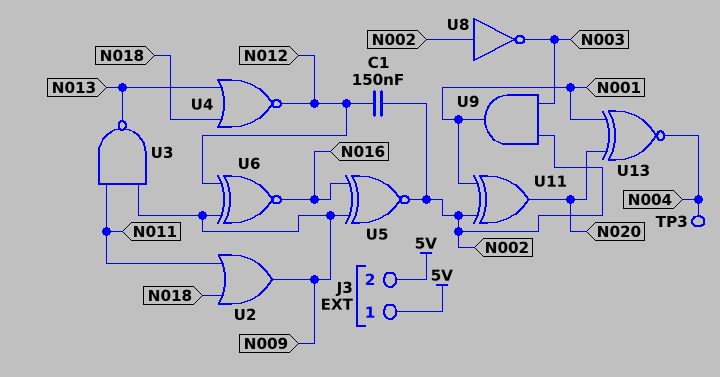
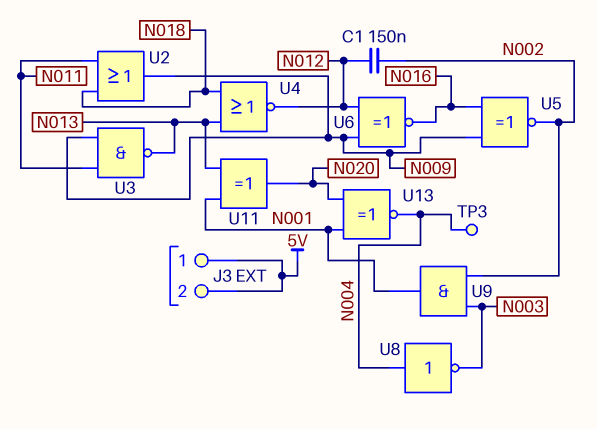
U8: NOT (in N002, out N003) -> NOT (in N004, out N003)
U11: XOR (in N001, in N002, out N020) -> XOR (in N001, in N013, out N020)

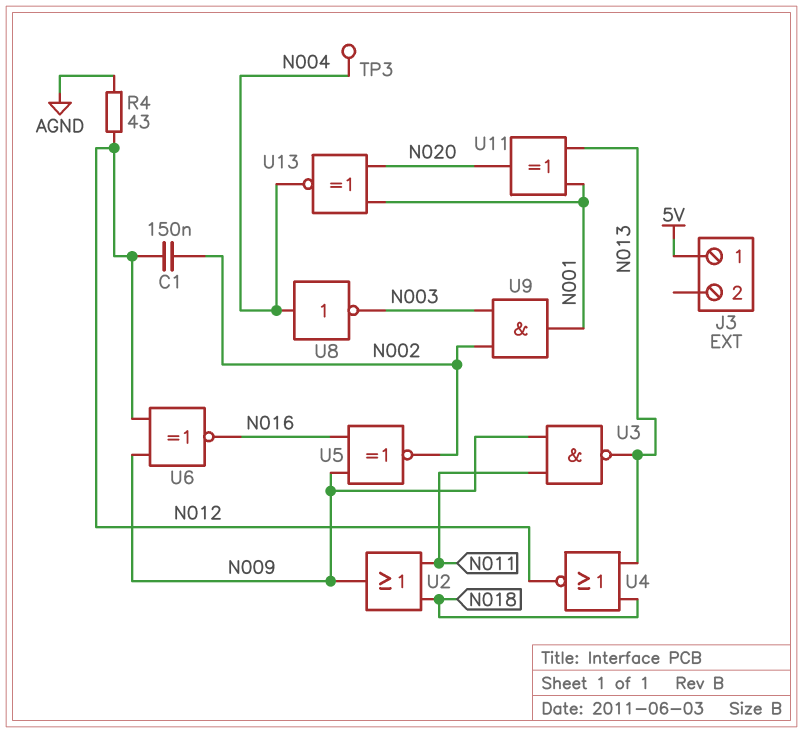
J3 pin 2: 5V -> none
R4: none -> 43 (AGND, N012)

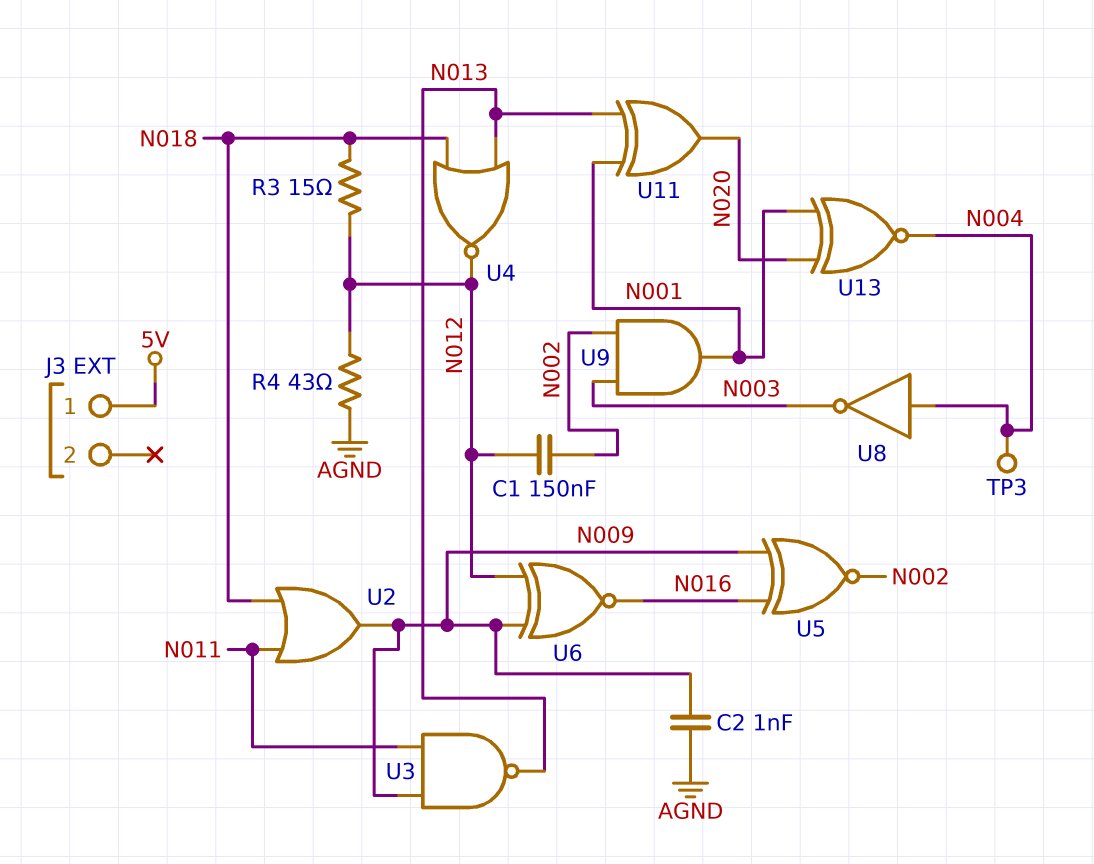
C2: none -> 1nF (AGND, N009)
R3: none -> 15 (N012, N018)

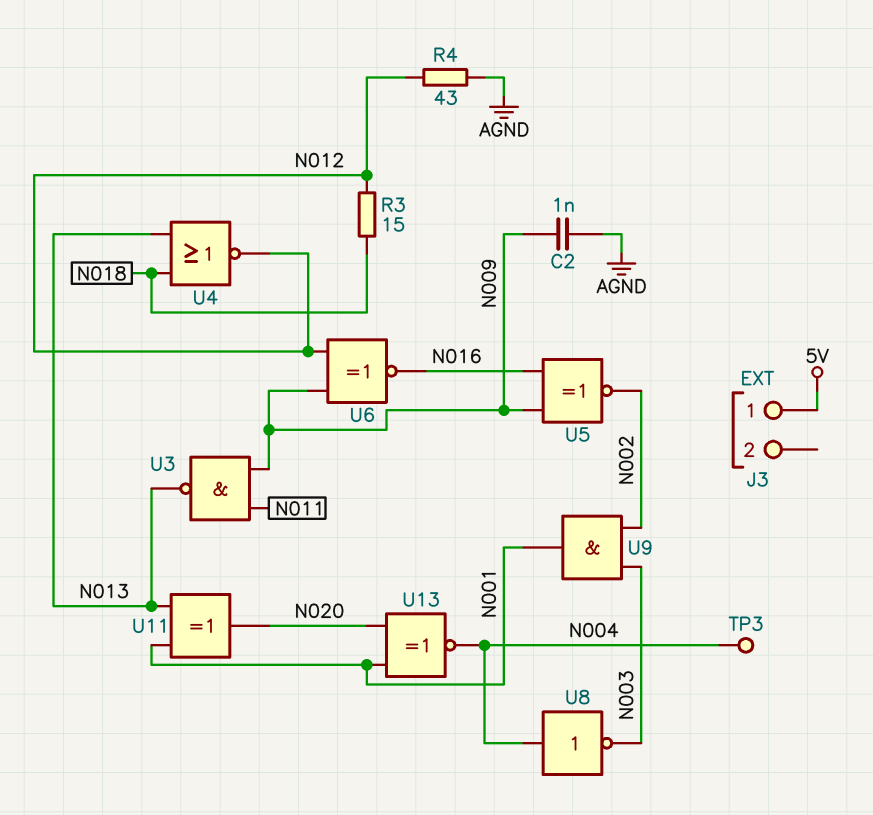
C1: 150nF (N002, N012) -> none
U2: OR (in N011, in N018, out N009) -> none

